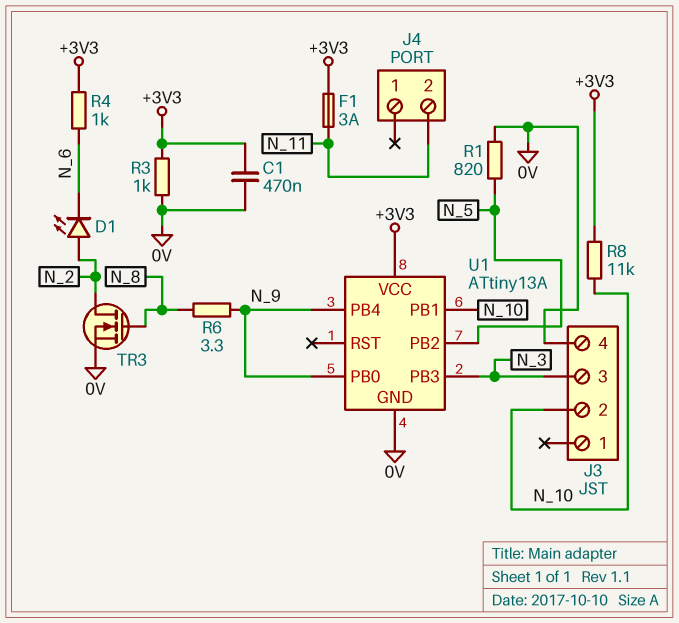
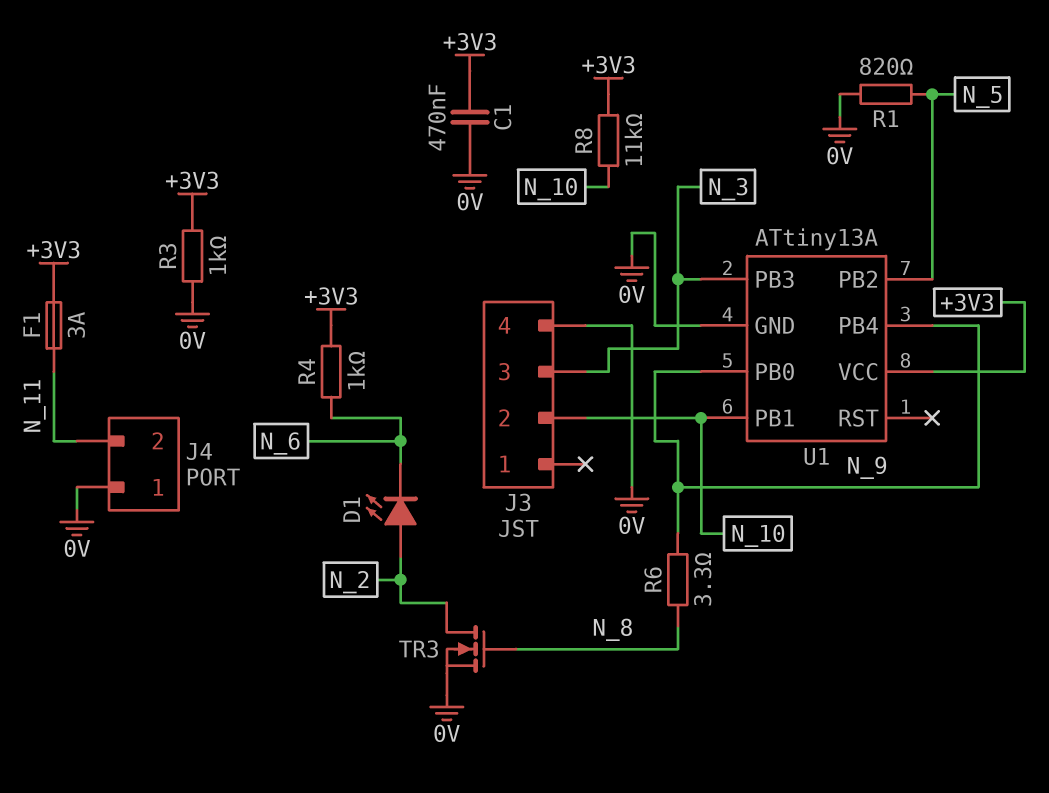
J4 pin 1: none -> 0V

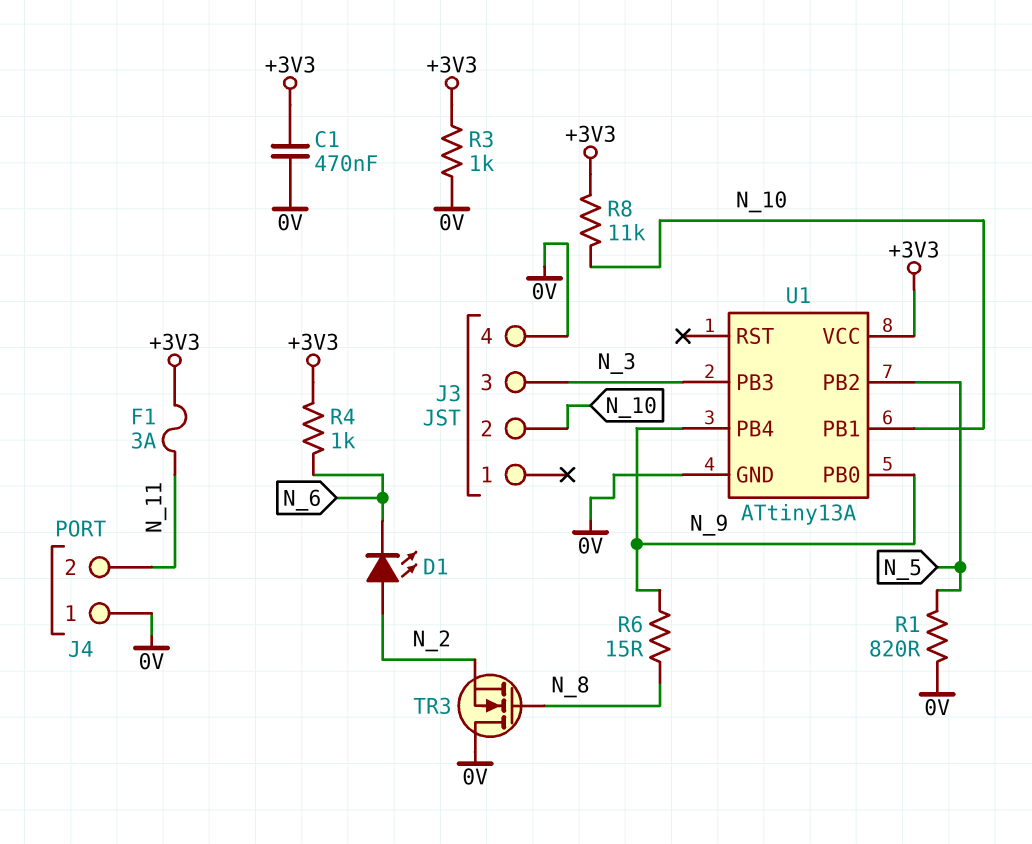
R6: 3.3 (N_8, N_9) -> 15 (N_8, N_9)
TR3: NMOS (G N_8, D N_2, S 0V) -> NMOS (G N_8, D 0V, S N_2)

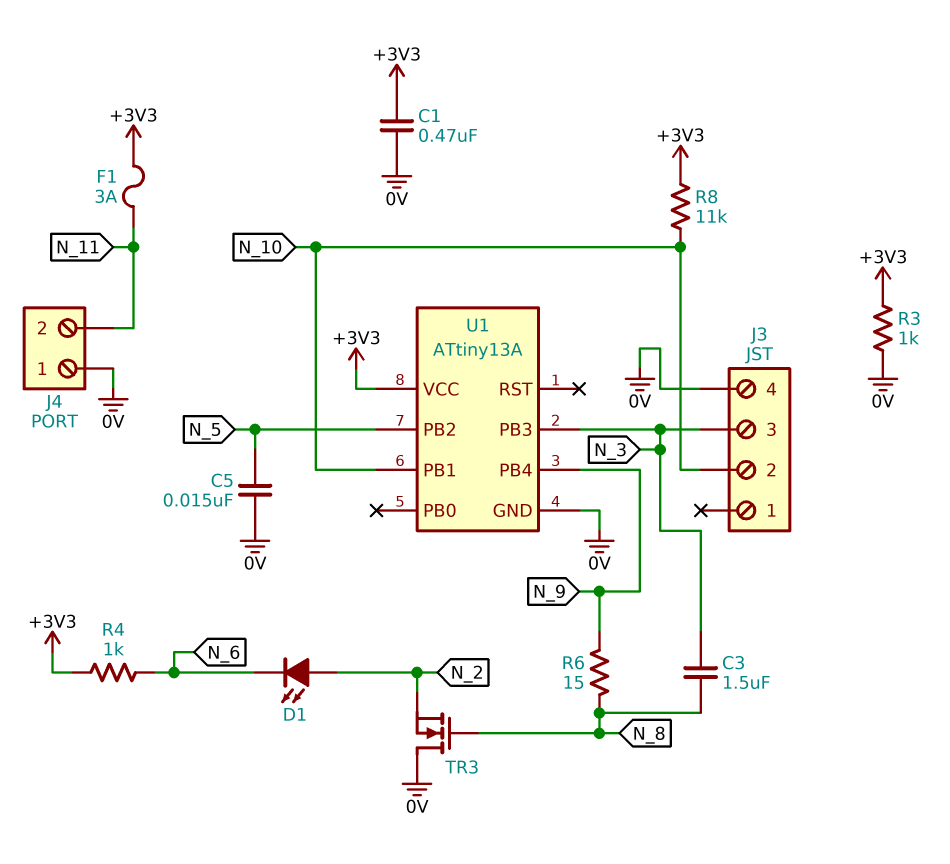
C3: none -> 1.5uF (N_3, N_8)
C5: none -> 15nF (0V, N_5)
R1: 820 (0V, N_5) -> none
U1 pin PB0: N_9 -> none

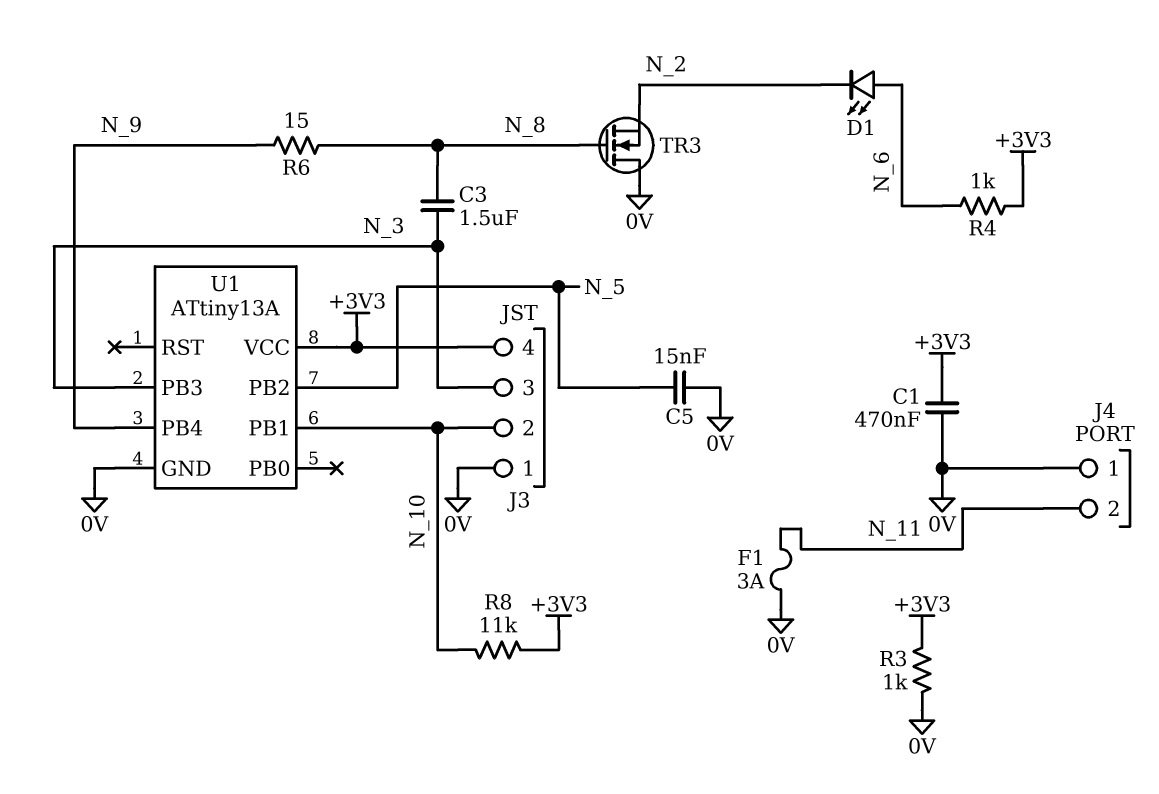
D1: LED (A N_2, K N_6) -> LED (A N_6, K N_2)
F1: 3A (+3V3, N_11) -> 3A (0V, N_11)
J3 pin 1: none -> 0V
J3 pin 4: 0V -> +3V3

